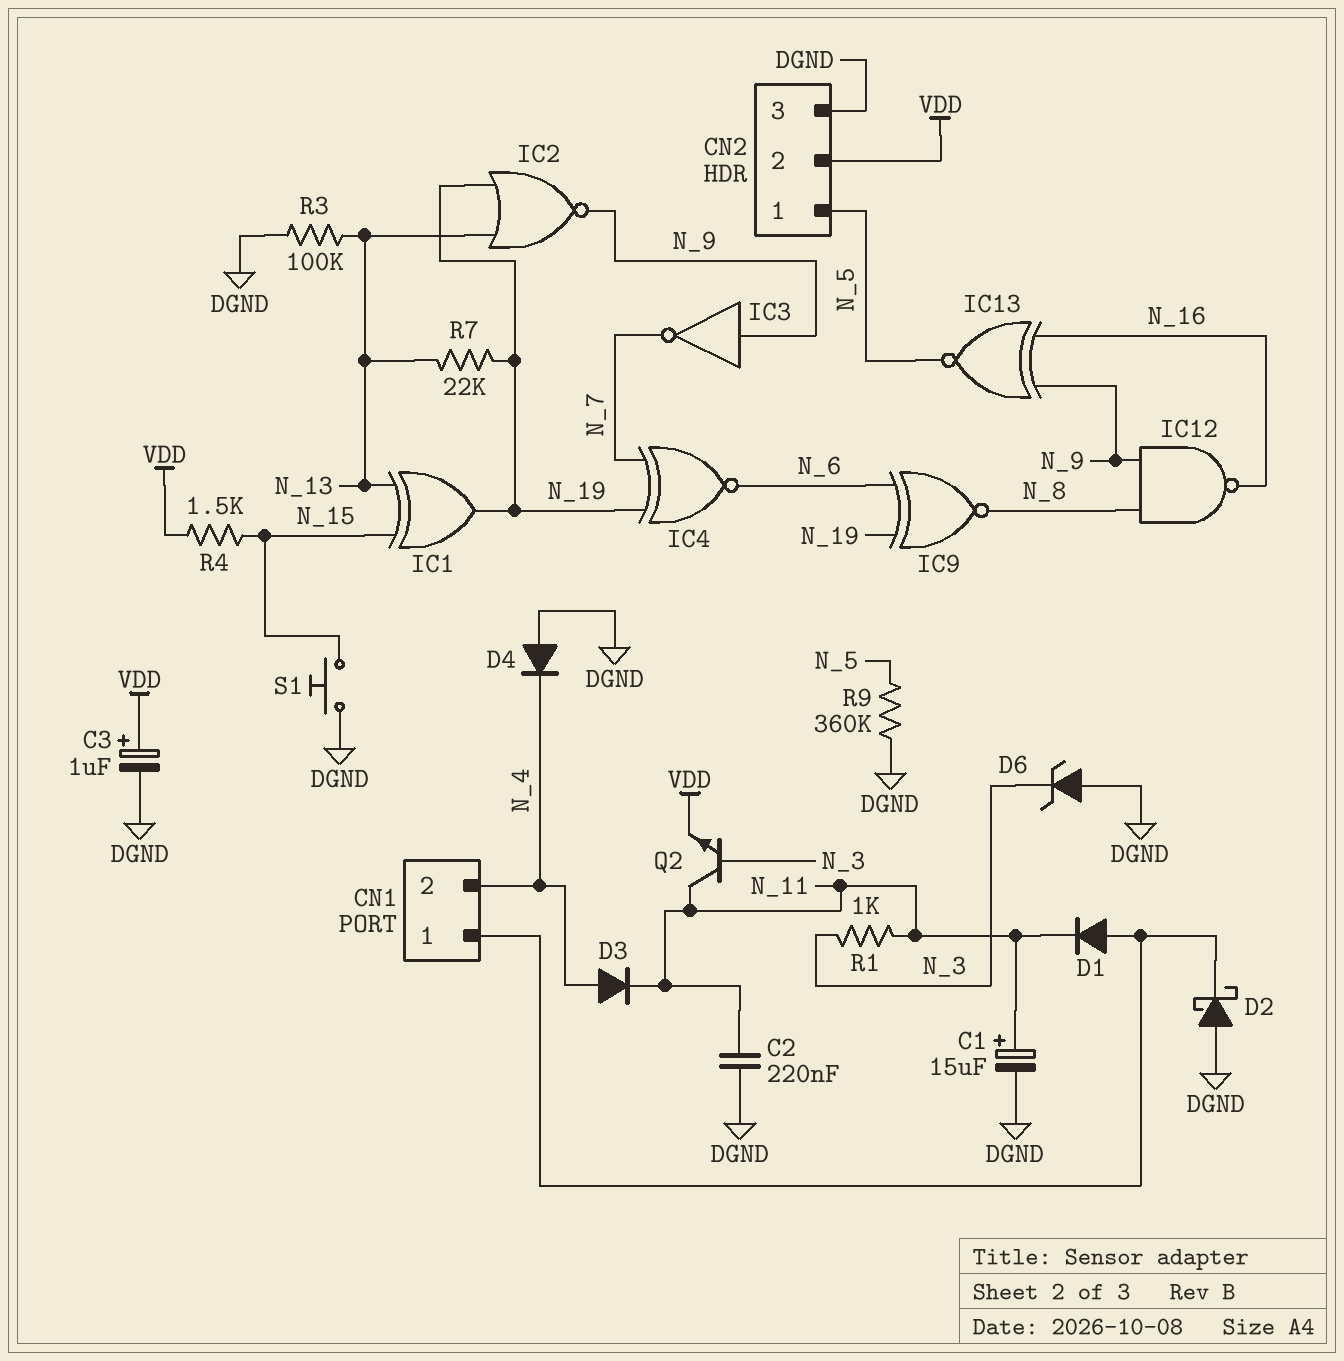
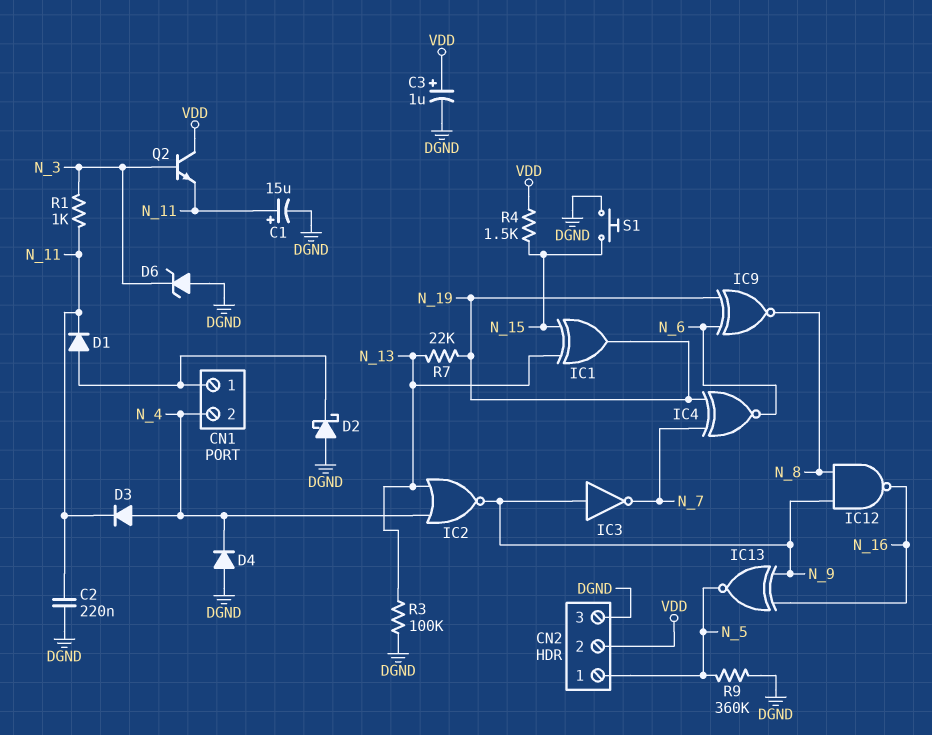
IC2: NOR (in N_13, in N_19, out N_9) -> NOR (in N_4, in N_13, out N_9)
Q2: NPN (B N_3, C N_11, E VDD) -> NPN (B N_3, C VDD, E N_11)

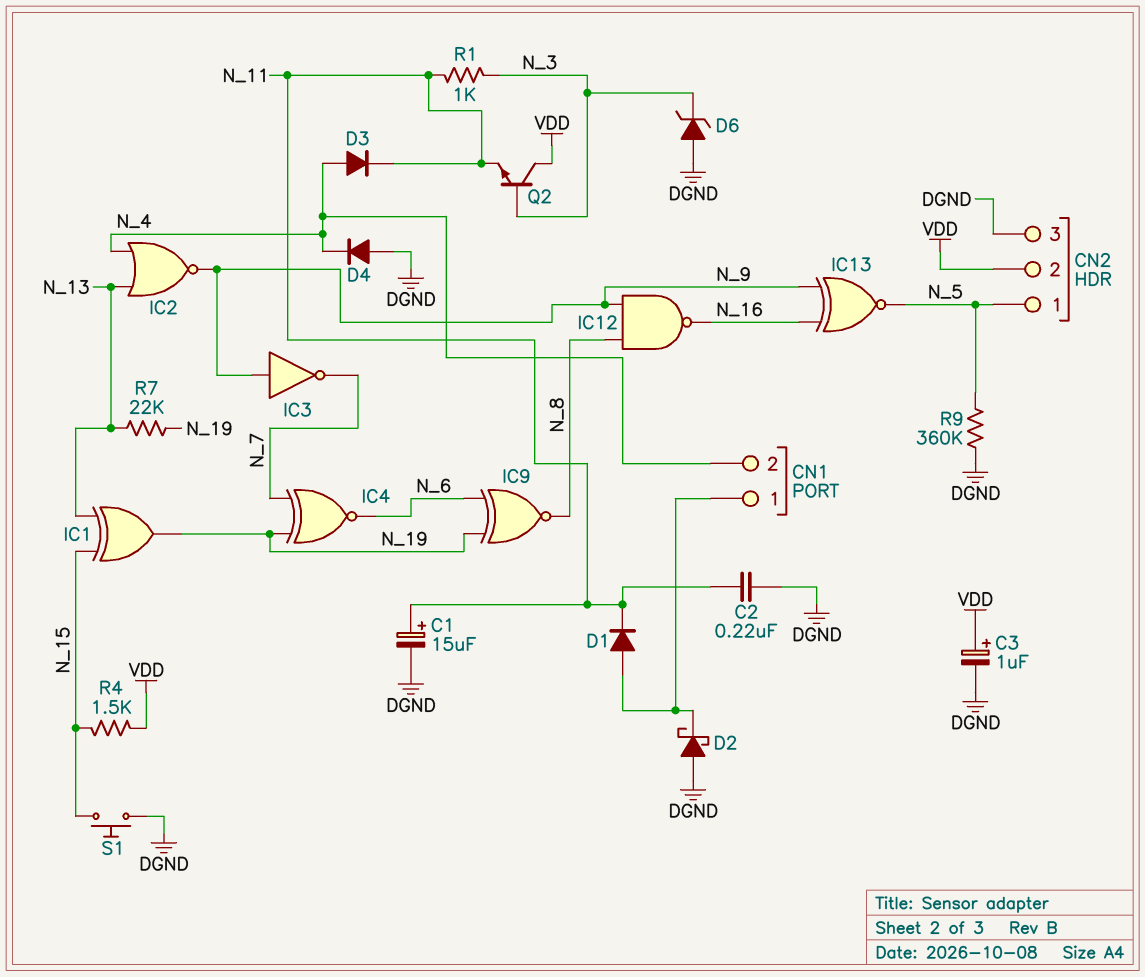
R3: 100k (DGND, N_13) -> none

